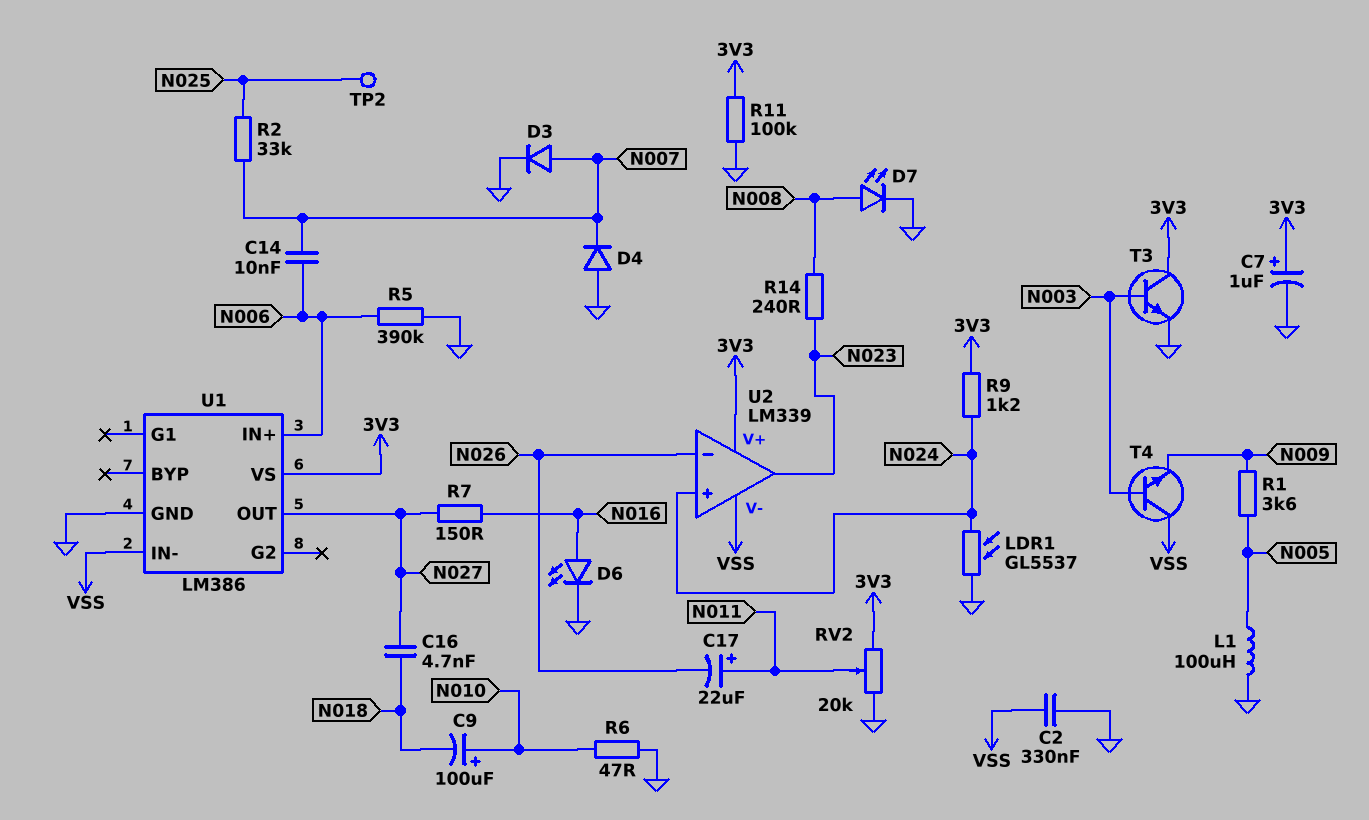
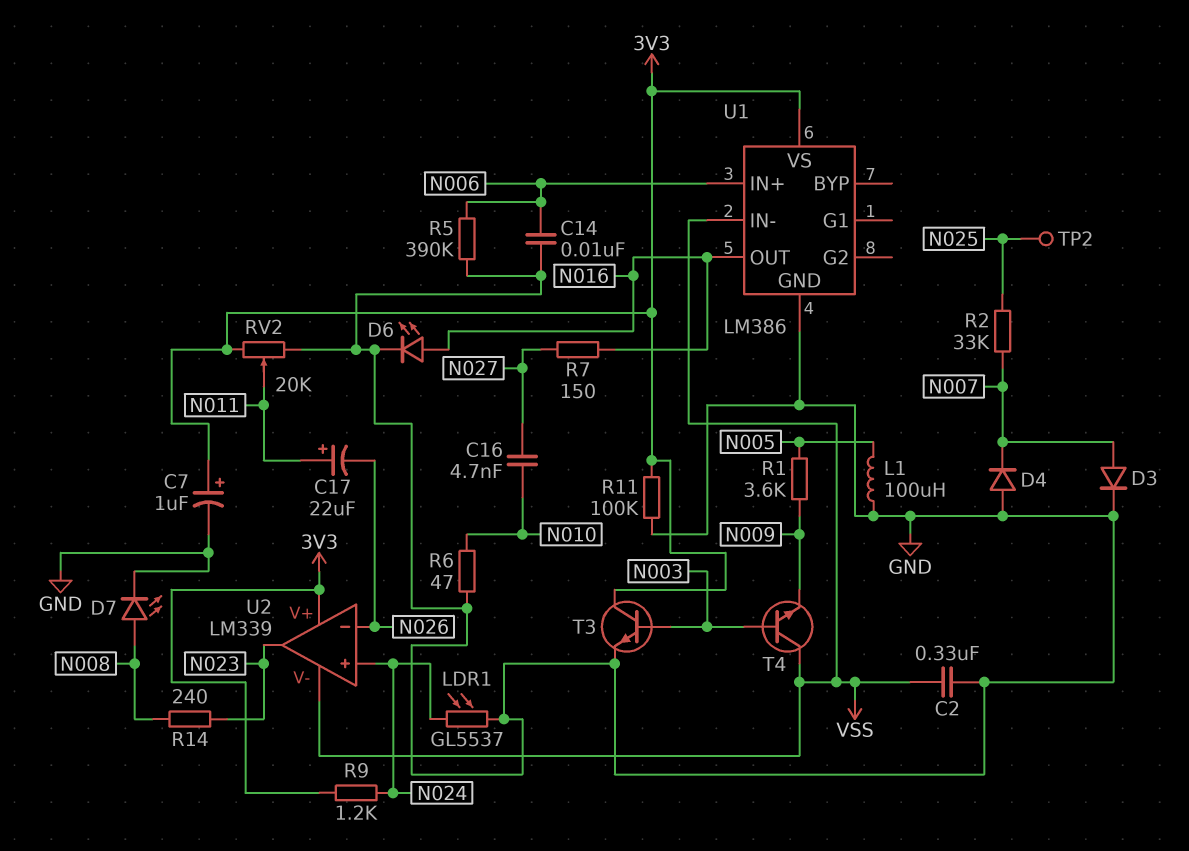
C9: 100uF (plus N010, minus N018) -> none
C14: 10nF (N006, N007) -> 10nF (GND, N006)
C16: 4.7nF (N018, N027) -> 4.7nF (N010, N027)
U1 pin OUT: N027 -> N016

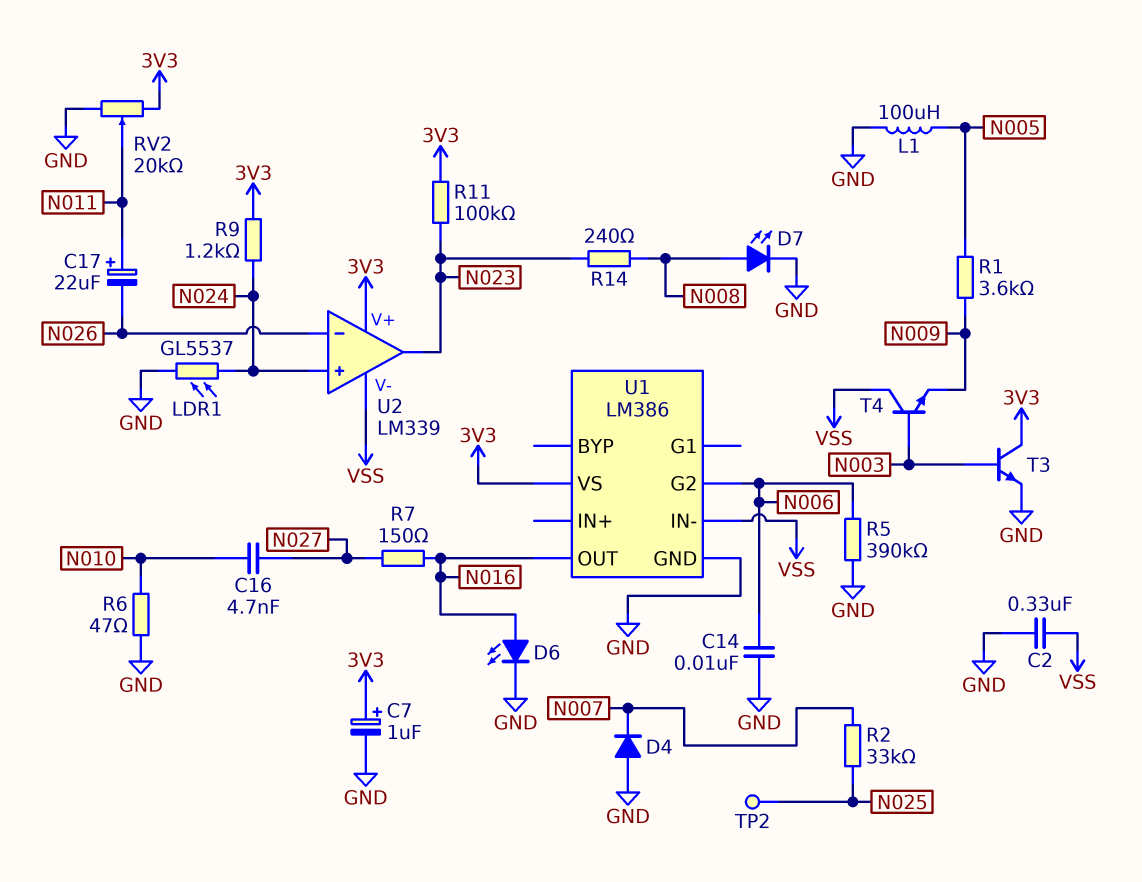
D3: diode (A N007, K GND) -> none
R11: 100k (3V3, GND) -> 100k (3V3, N023)
U1 pin G2: none -> N006
U1 pin IN+: N006 -> none

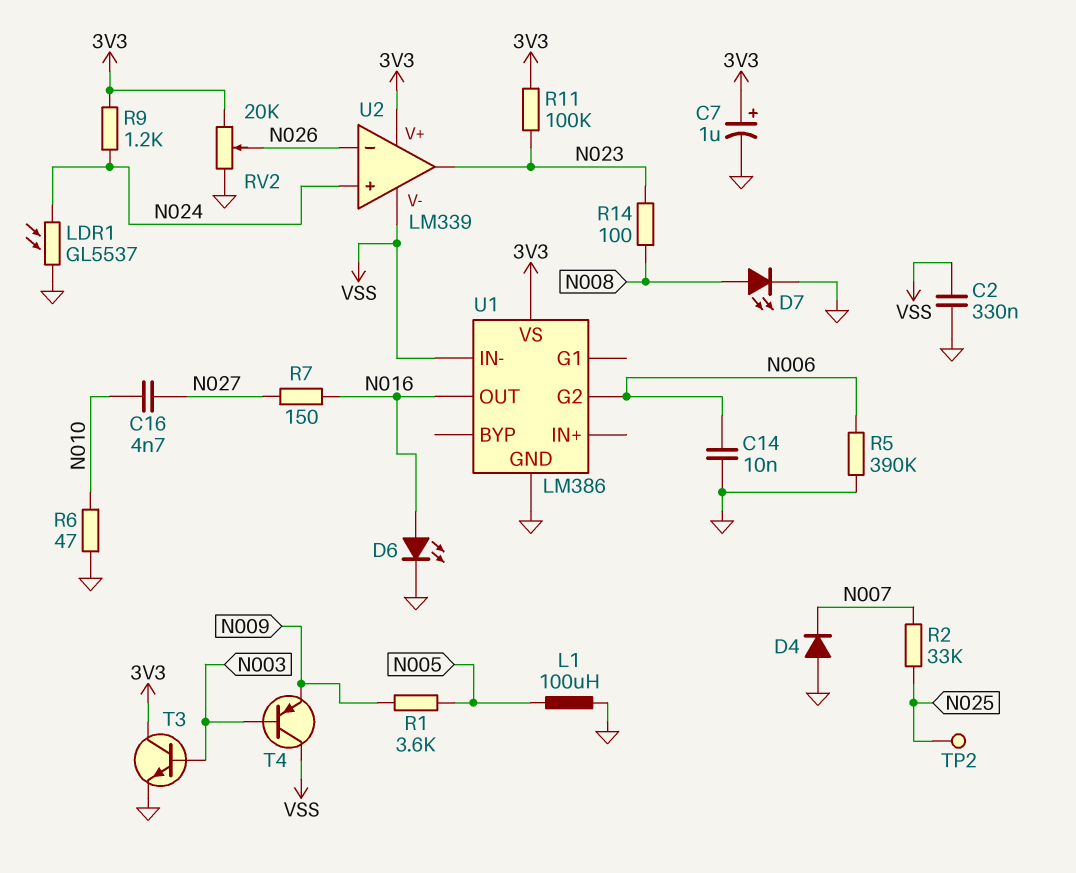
C17: 22uF (plus N011, minus N026) -> none
R14: 240 (N008, N023) -> 100 (N008, N023)
RV2: 20k (3V3, GND, wiper N011) -> 20k (3V3, GND, wiper N026)
T4: NPN (B N003, C VSS, E N009) -> PNP (B N003, C VSS, E N009)

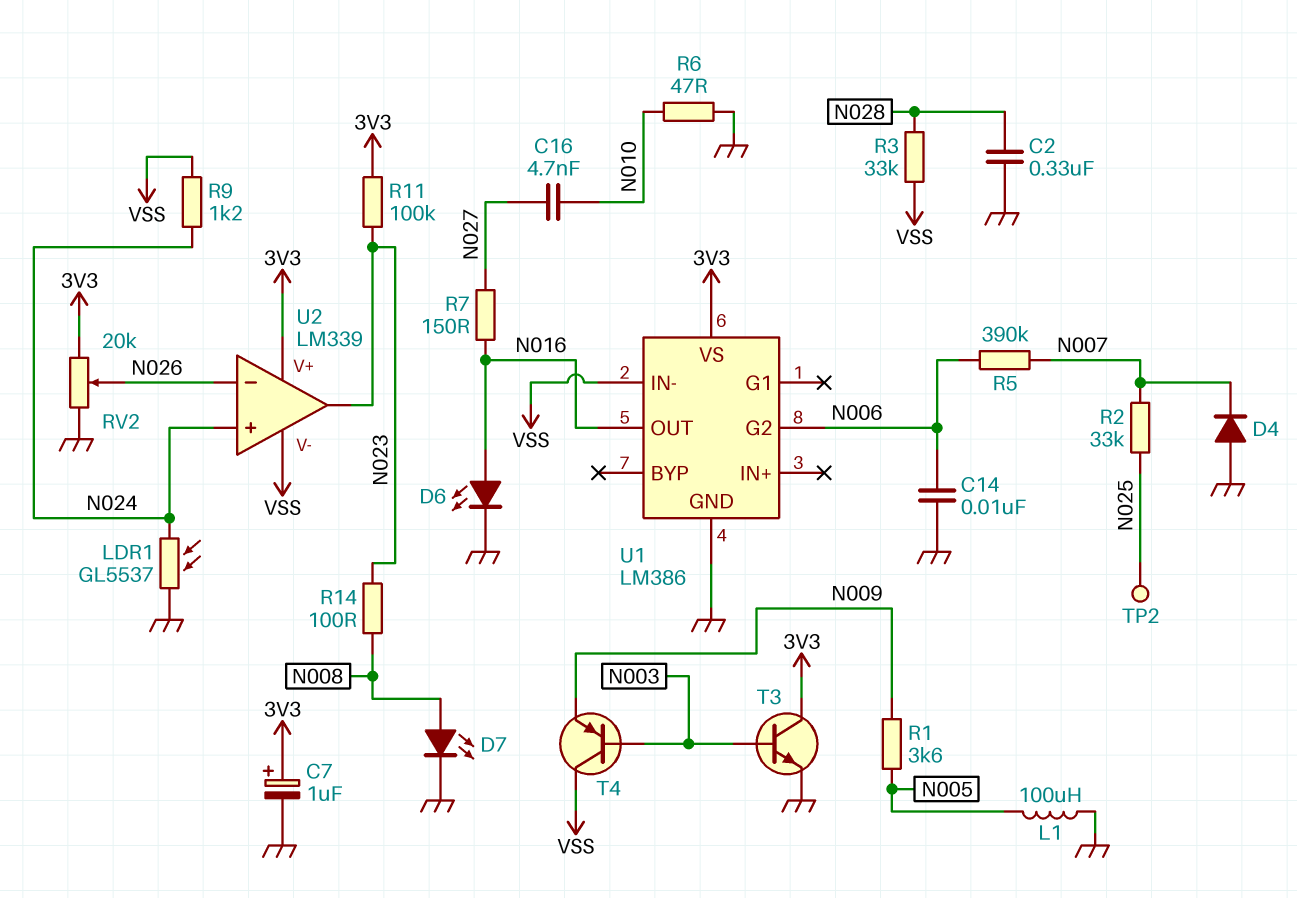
C2: 330nF (GND, VSS) -> 330nF (GND, N028)
R3: none -> 33k (N028, VSS)
R5: 390k (GND, N006) -> 390k (N006, N007)
R9: 1.2k (3V3, N024) -> 1.2k (N024, VSS)

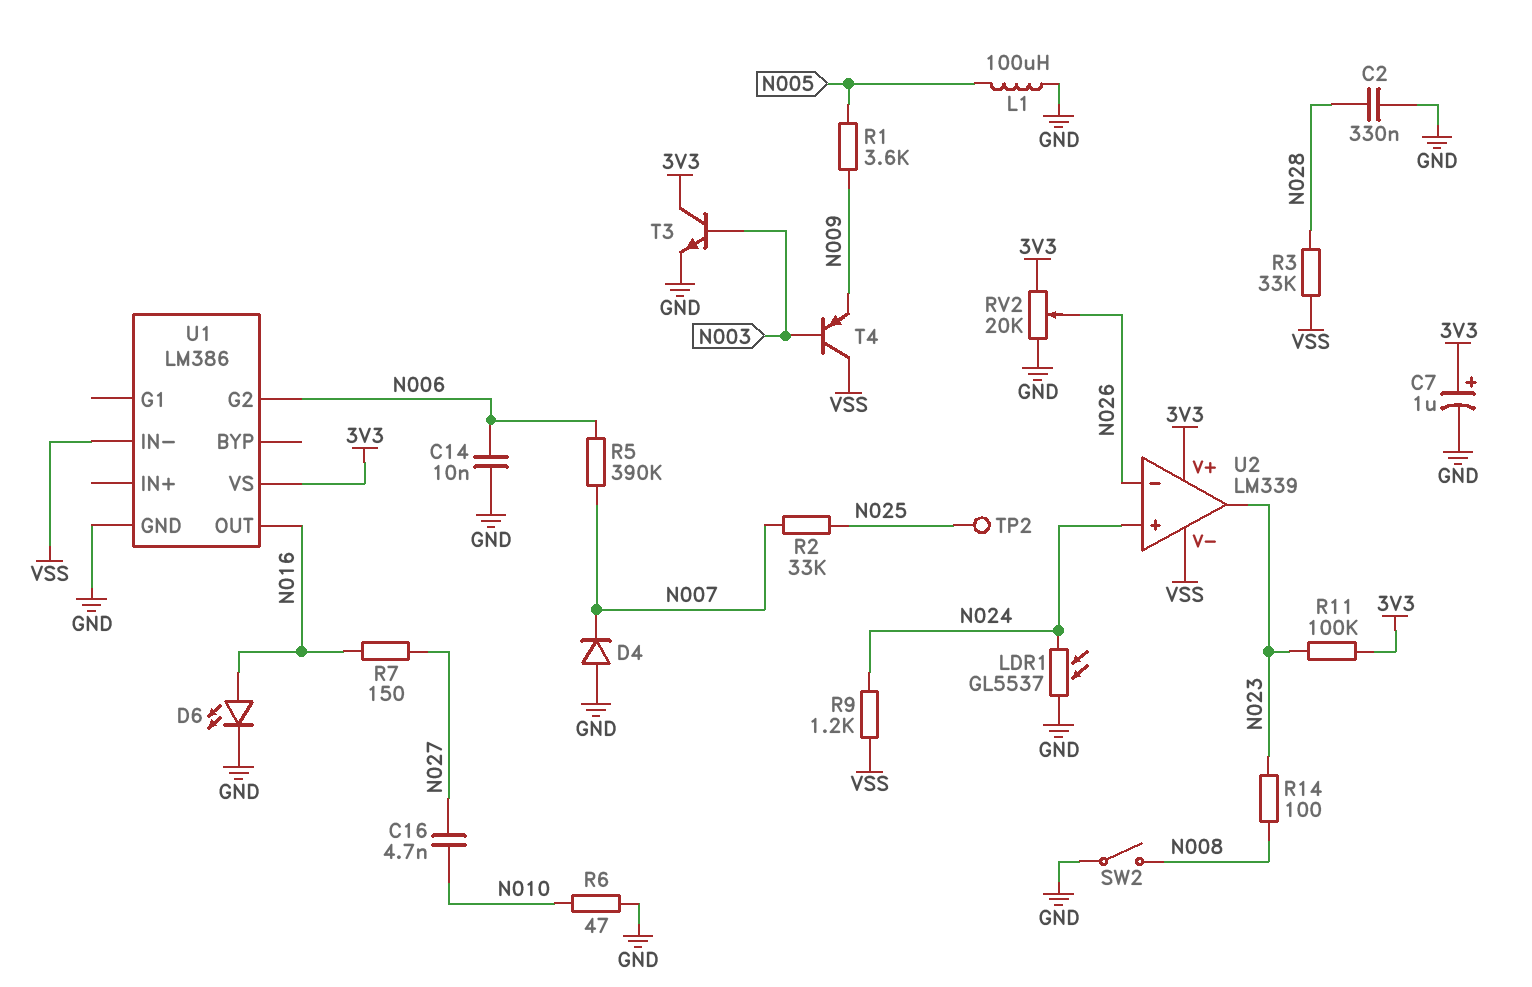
D7: LED (A N008, K GND) -> none
SW2: none -> switch (GND, N008)

